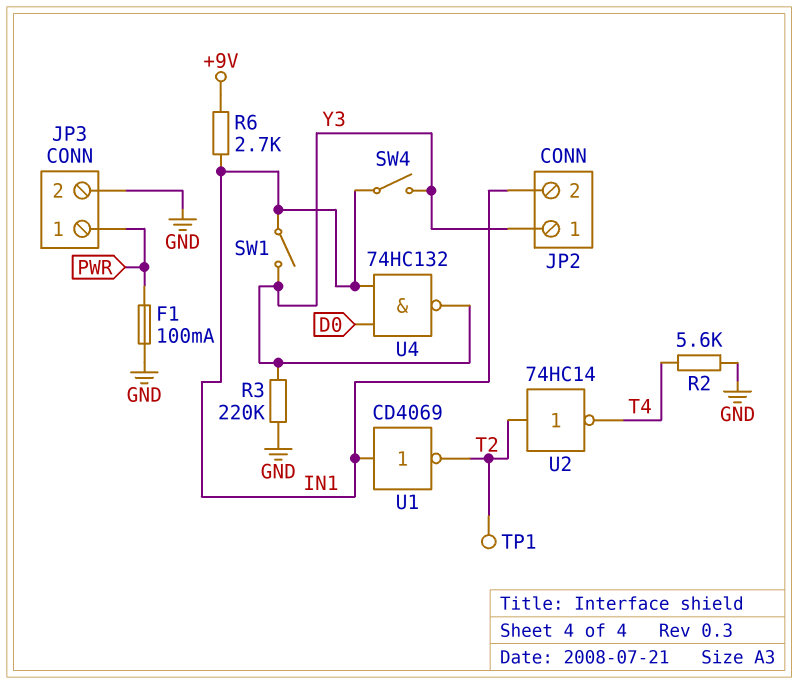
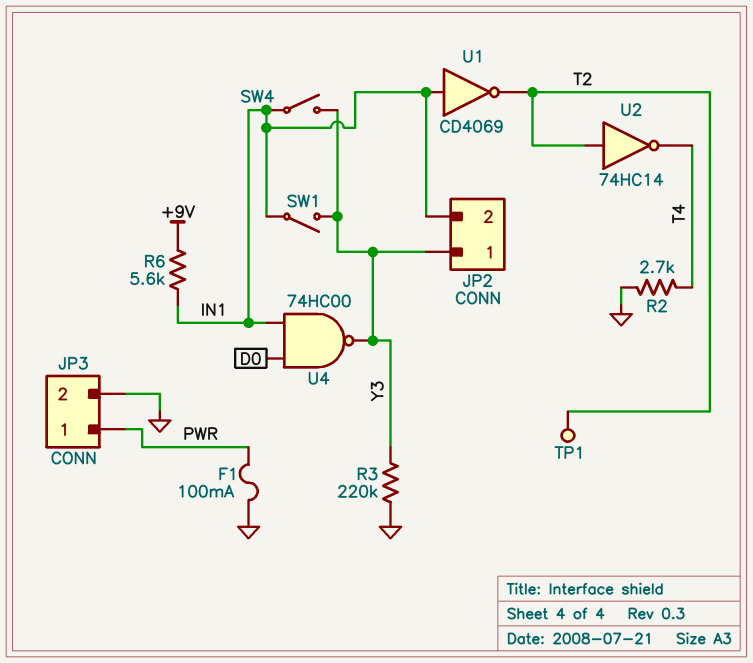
R2: 5.6k (GND, T4) -> 2.7k (GND, T4)
R6: 2.7k (+9V, IN1) -> 5.6k (+9V, IN1)
U4: NAND 74HC132 (in D0, in IN1, out Y3) -> NAND 74HC00 (in D0, in IN1, out Y3)

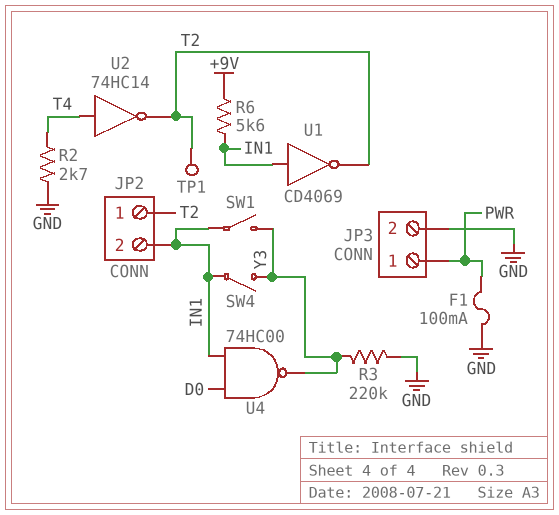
JP2 pin 1: Y3 -> T2
U2: NOT 74HC14 (in T2, out T4) -> NOT 74HC14 (in T4, out T2)

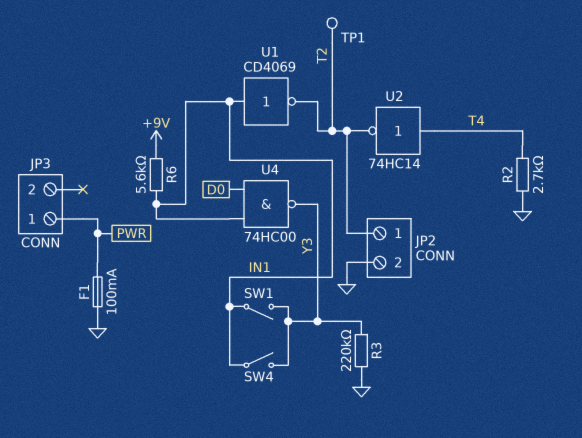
JP2 pin 2: IN1 -> GND
JP3 pin 2: GND -> none

